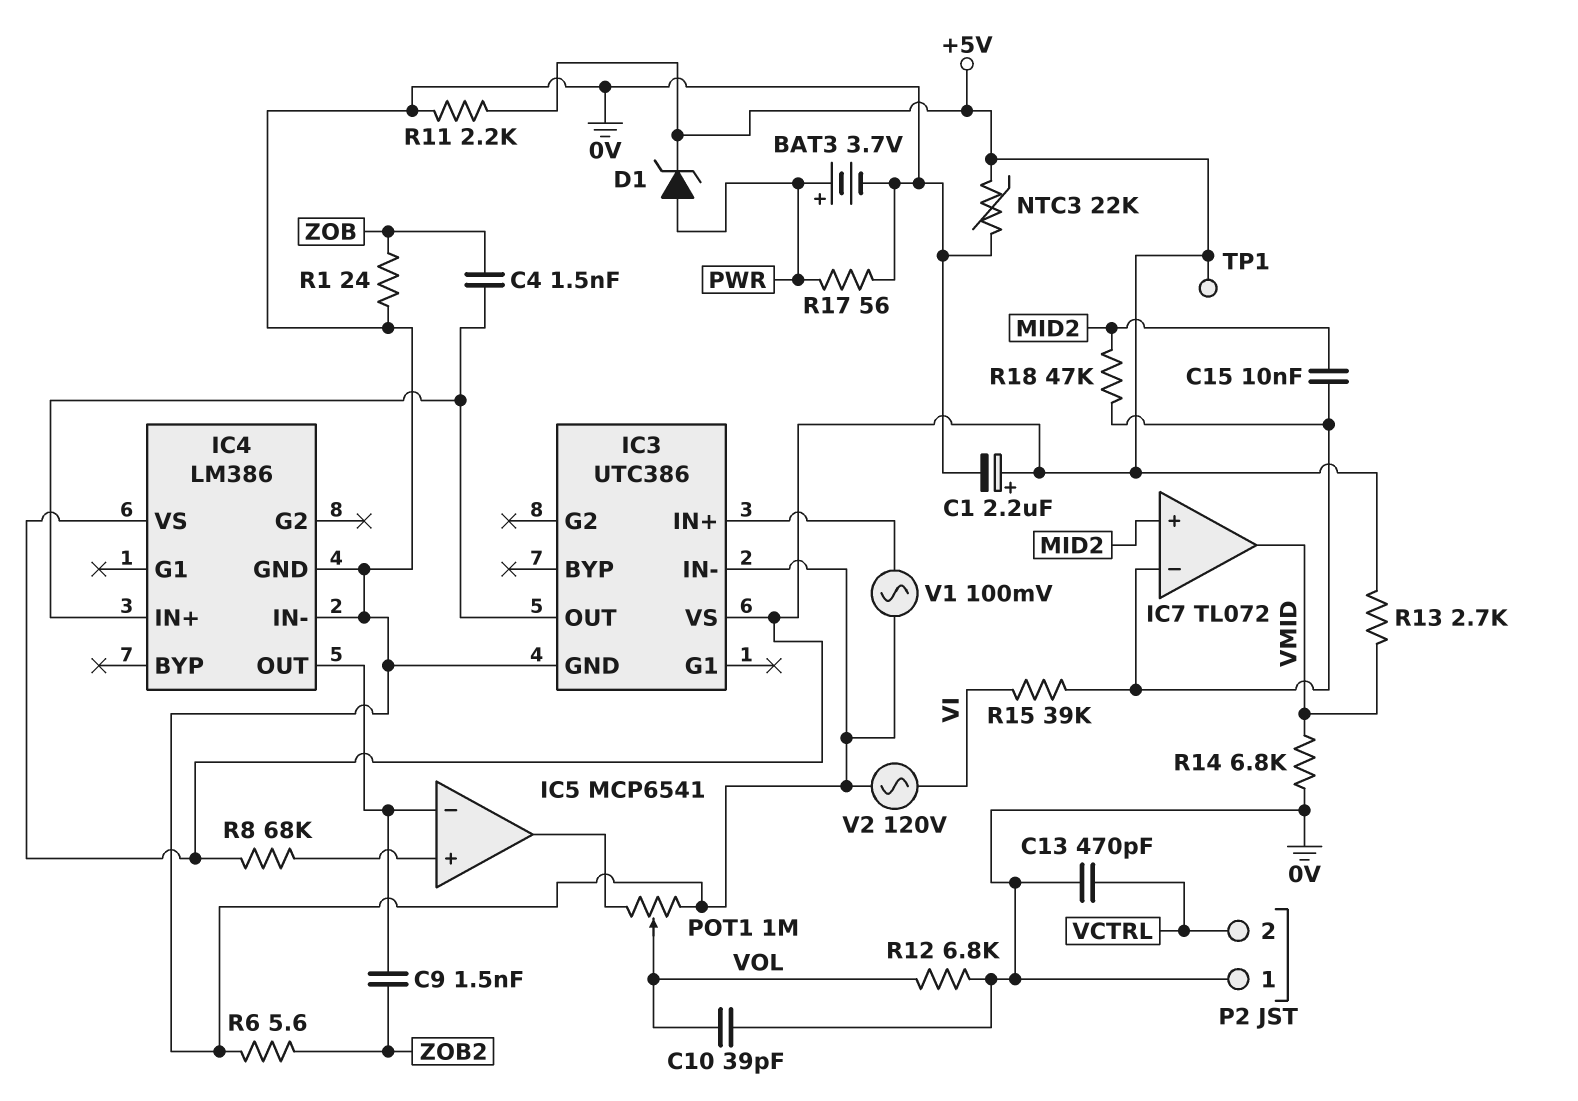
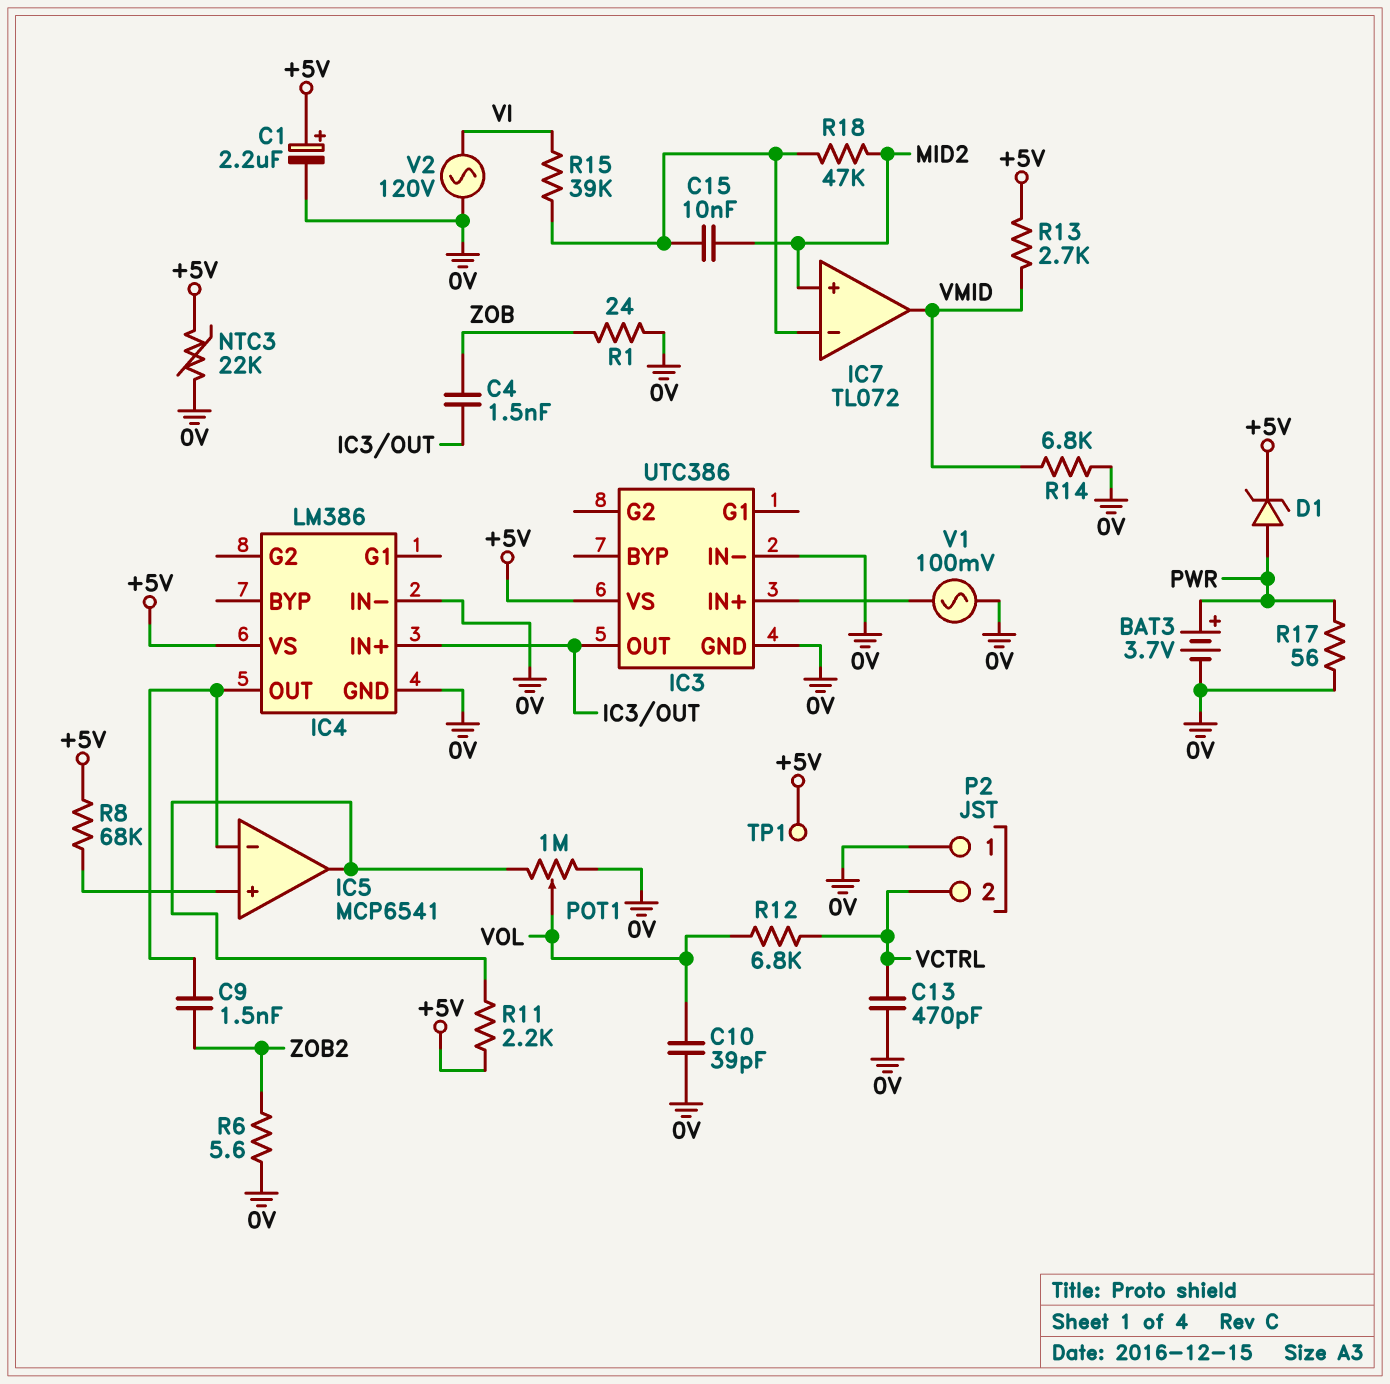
R11: 2.2k (+5V, 0V) -> 2.2k (+5V, IC5/out)
R12: 6.8k (0V, VOL) -> 6.8k (VCTRL, VOL)

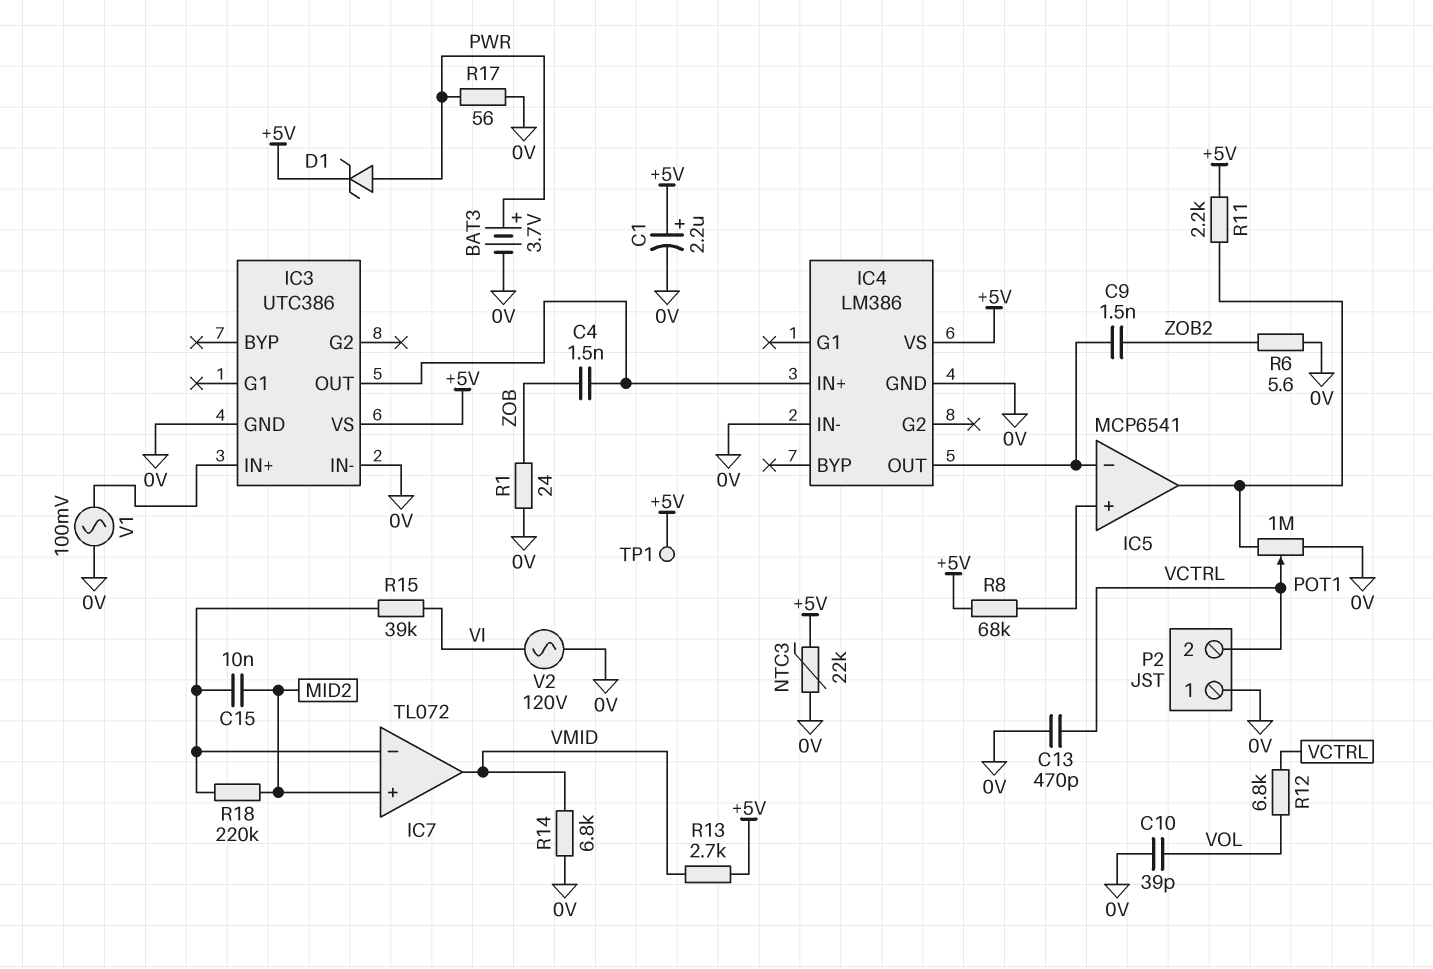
POT1: 1M (0V, IC5/out, wiper VOL) -> 1M (0V, IC5/out, wiper VCTRL)
R18: 47k (IC7/in-, MID2) -> 220k (IC7/in-, MID2)

